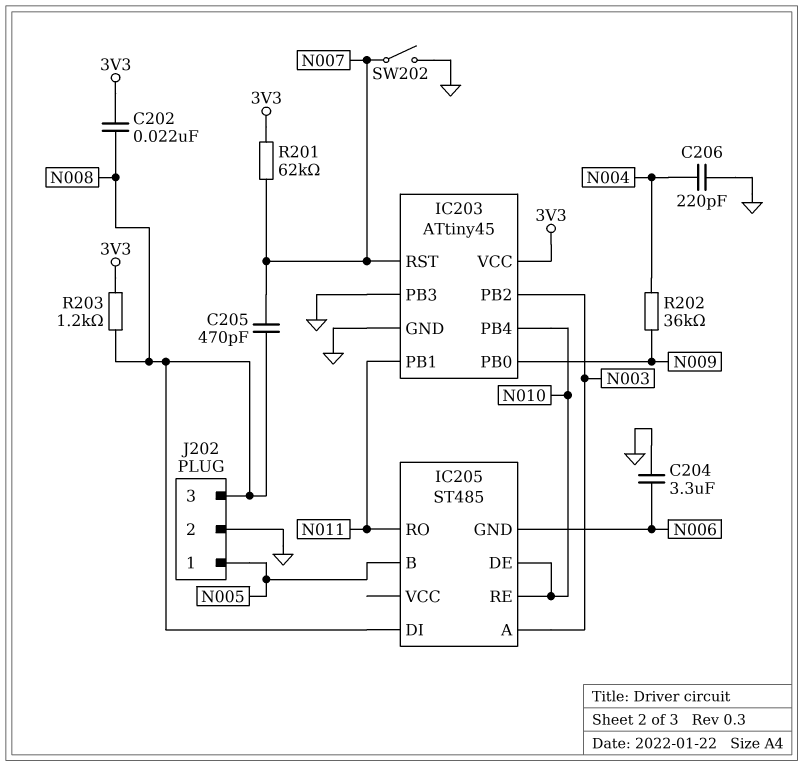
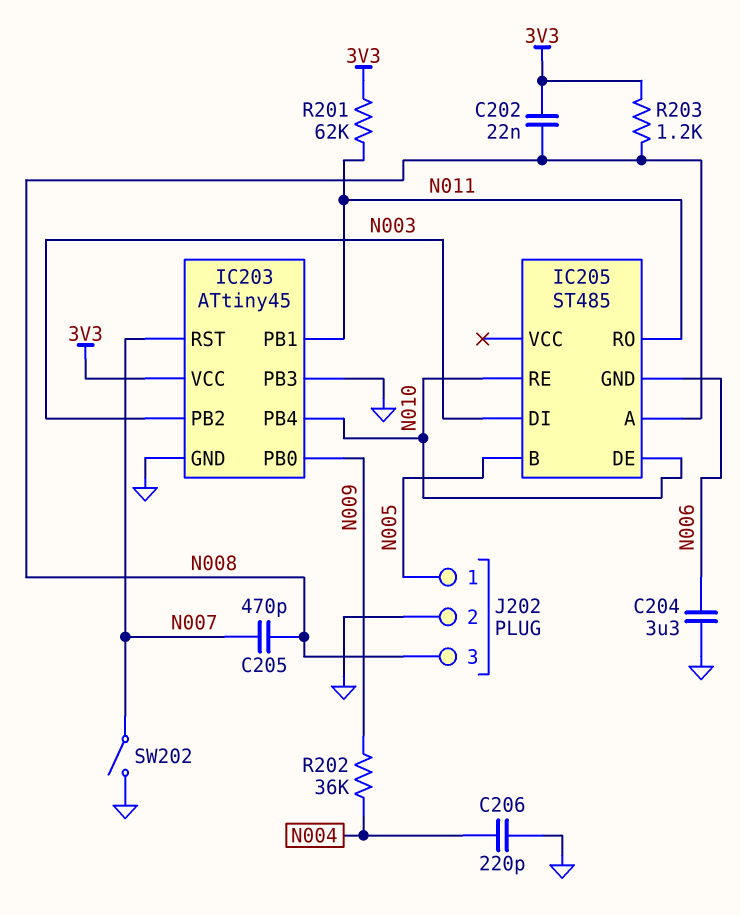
IC205 pin A: N003 -> N008
IC205 pin DI: N008 -> N003
R201: 62k (3V3, N007) -> 62k (3V3, N011)

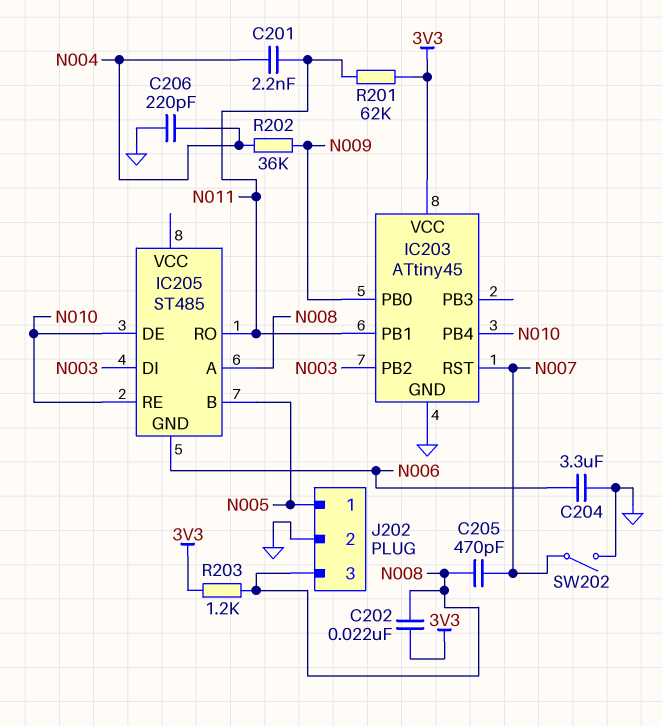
C201: none -> 2.2nF (N004, N011)
IC203 pin PB3: GND -> none

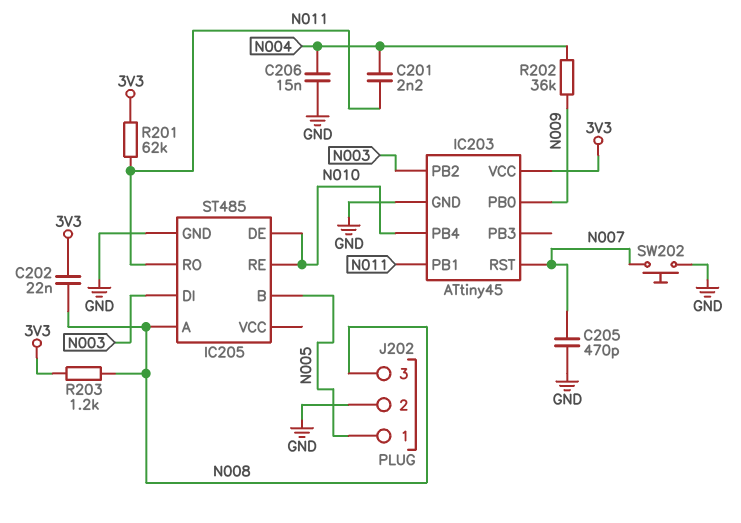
C204: 3.3uF (GND, N006) -> none
C205: 470pF (N007, N008) -> 470pF (GND, N007)
C206: 220pF (GND, N004) -> 15nF (GND, N004)
IC205 pin GND: N006 -> GND
SW202: switch (GND, N007) -> button (GND, N007)

